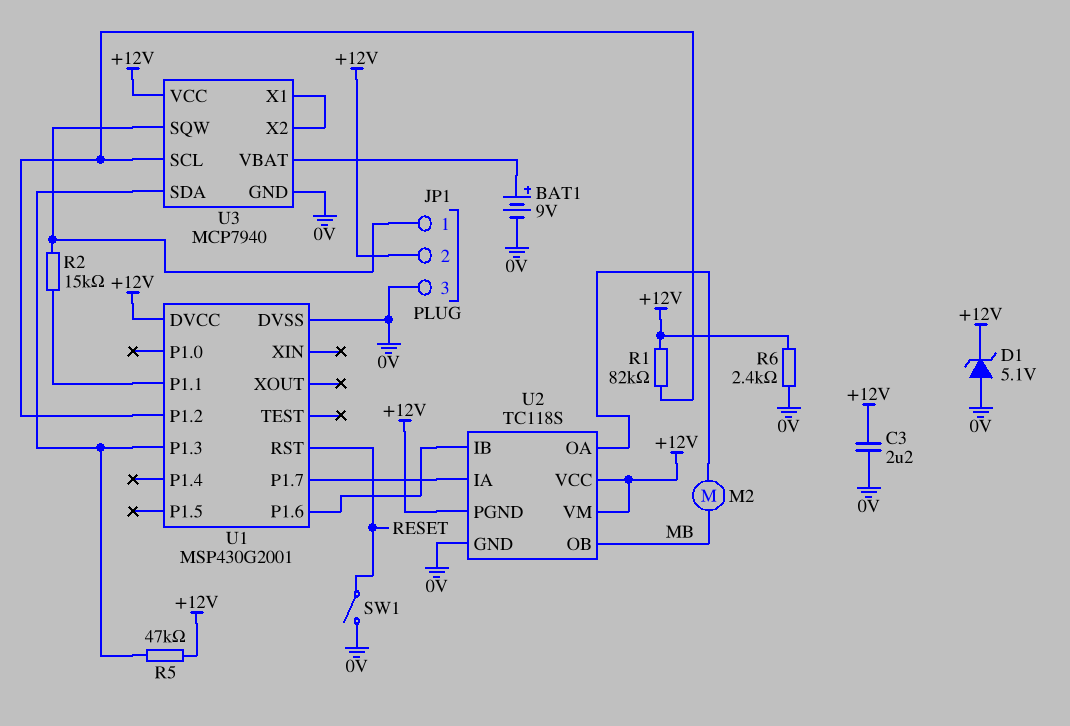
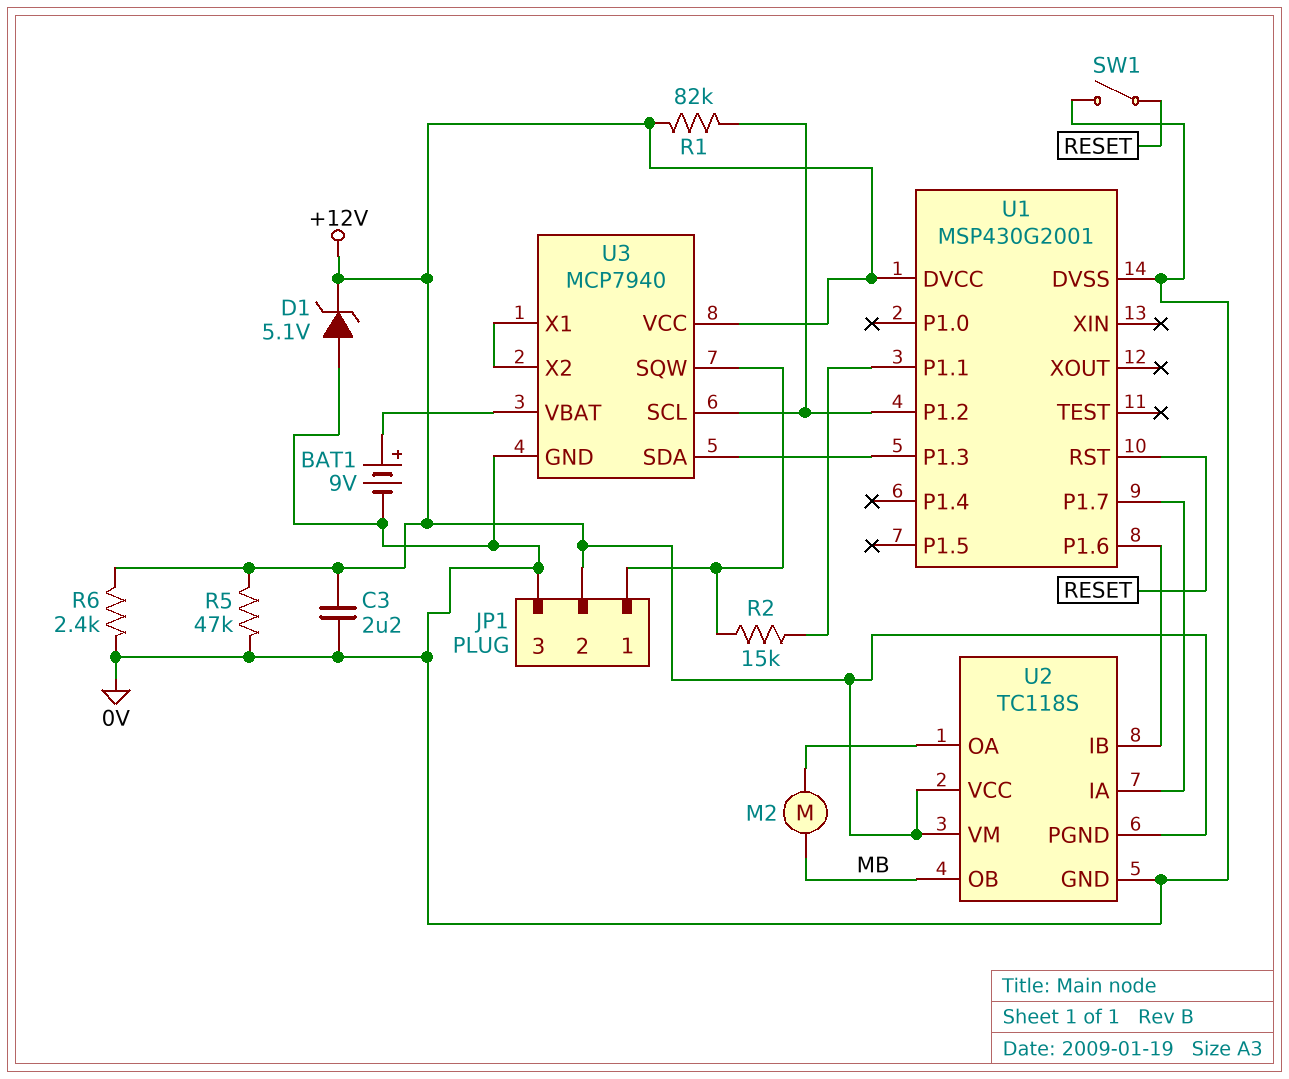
R5: 47k (+12V, U1/P1.3) -> 47k (+12V, 0V)

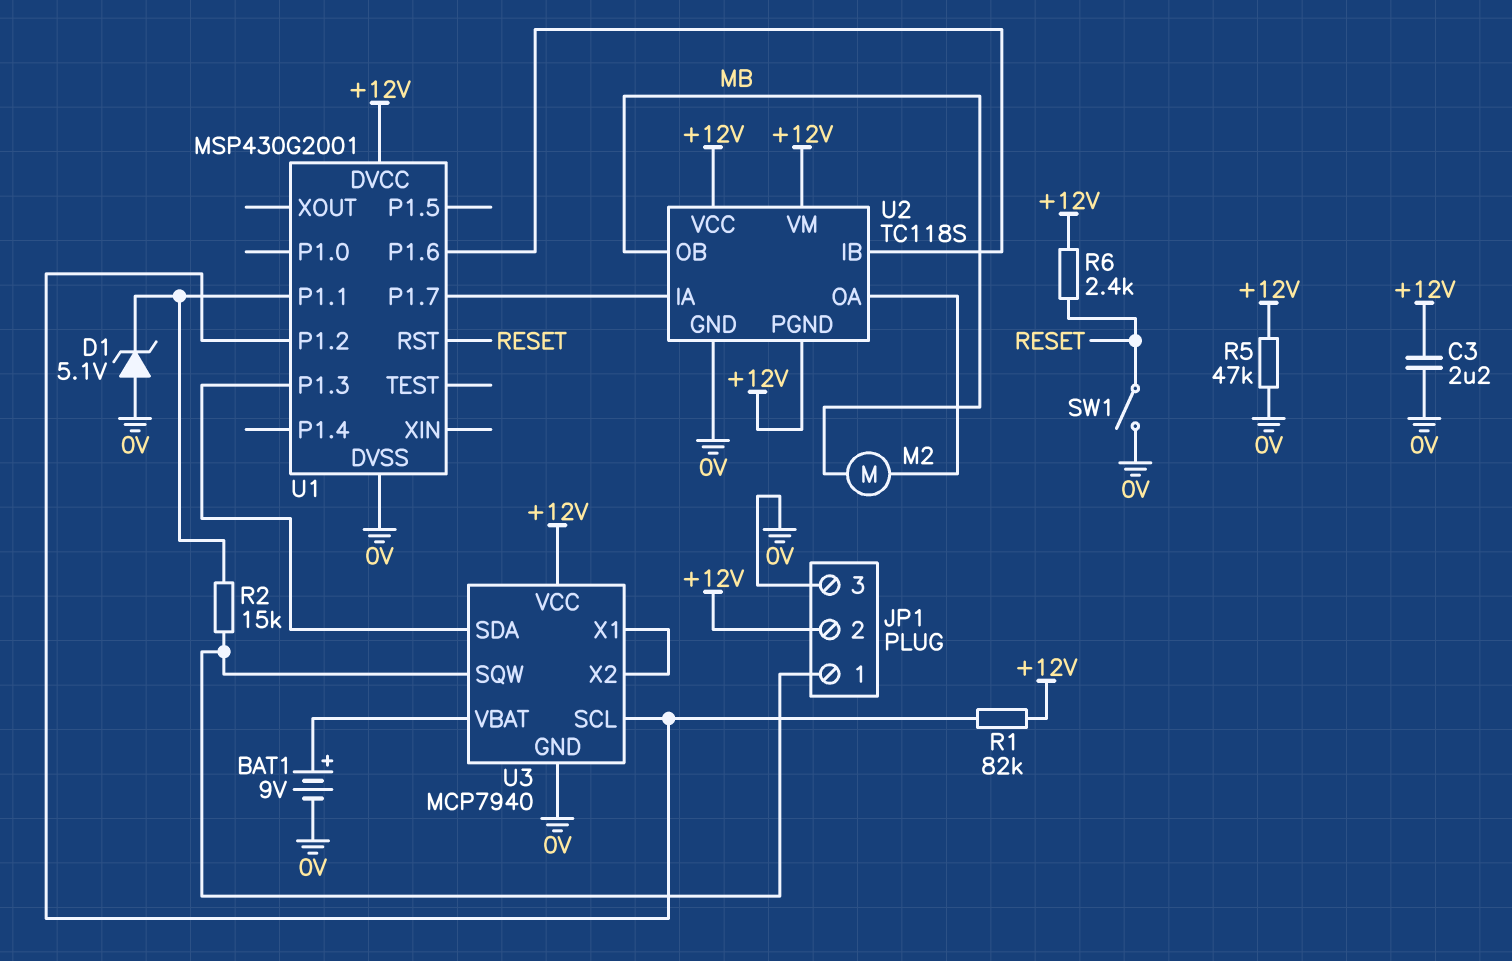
D1: zener 5.1V (A 0V, K +12V) -> zener 5.1V (A 0V, K U1/P1.1)
R6: 2.4k (+12V, 0V) -> 2.4k (+12V, RESET)

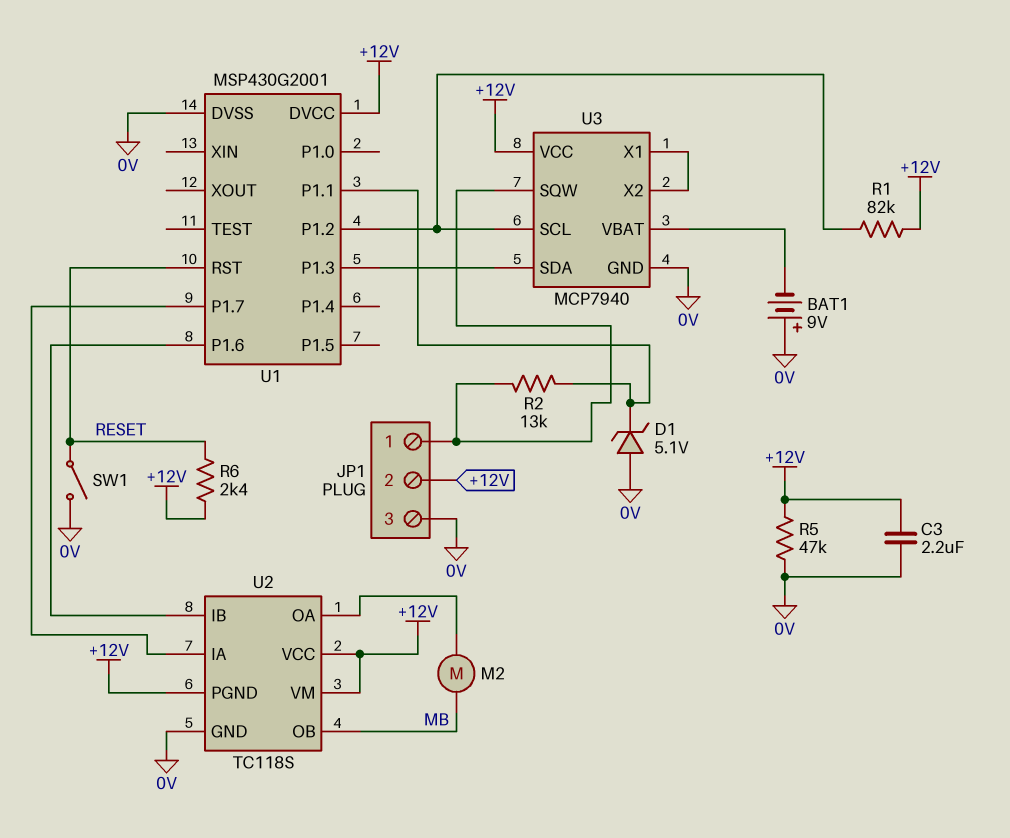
BAT1: 9V (plus U3/VBAT, minus 0V) -> 9V (plus 0V, minus U3/VBAT)
R2: 15k (JP1/1, U1/P1.1) -> 13k (JP1/1, U1/P1.1)

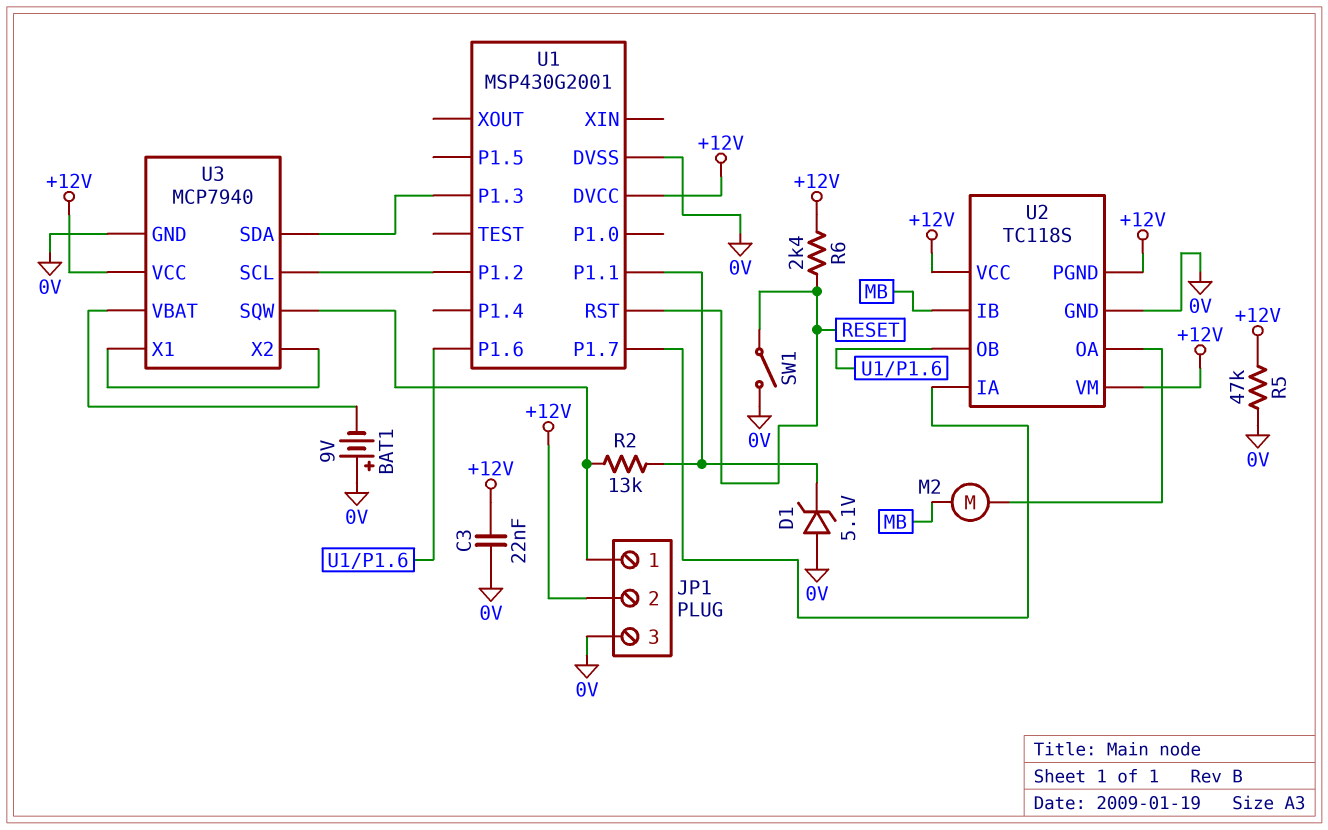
C3: 2.2uF (+12V, 0V) -> 22nF (+12V, 0V)
R1: 82k (+12V, U1/P1.2) -> none
U2 pin IB: U1/P1.6 -> MB
U2 pin OB: MB -> U1/P1.6

